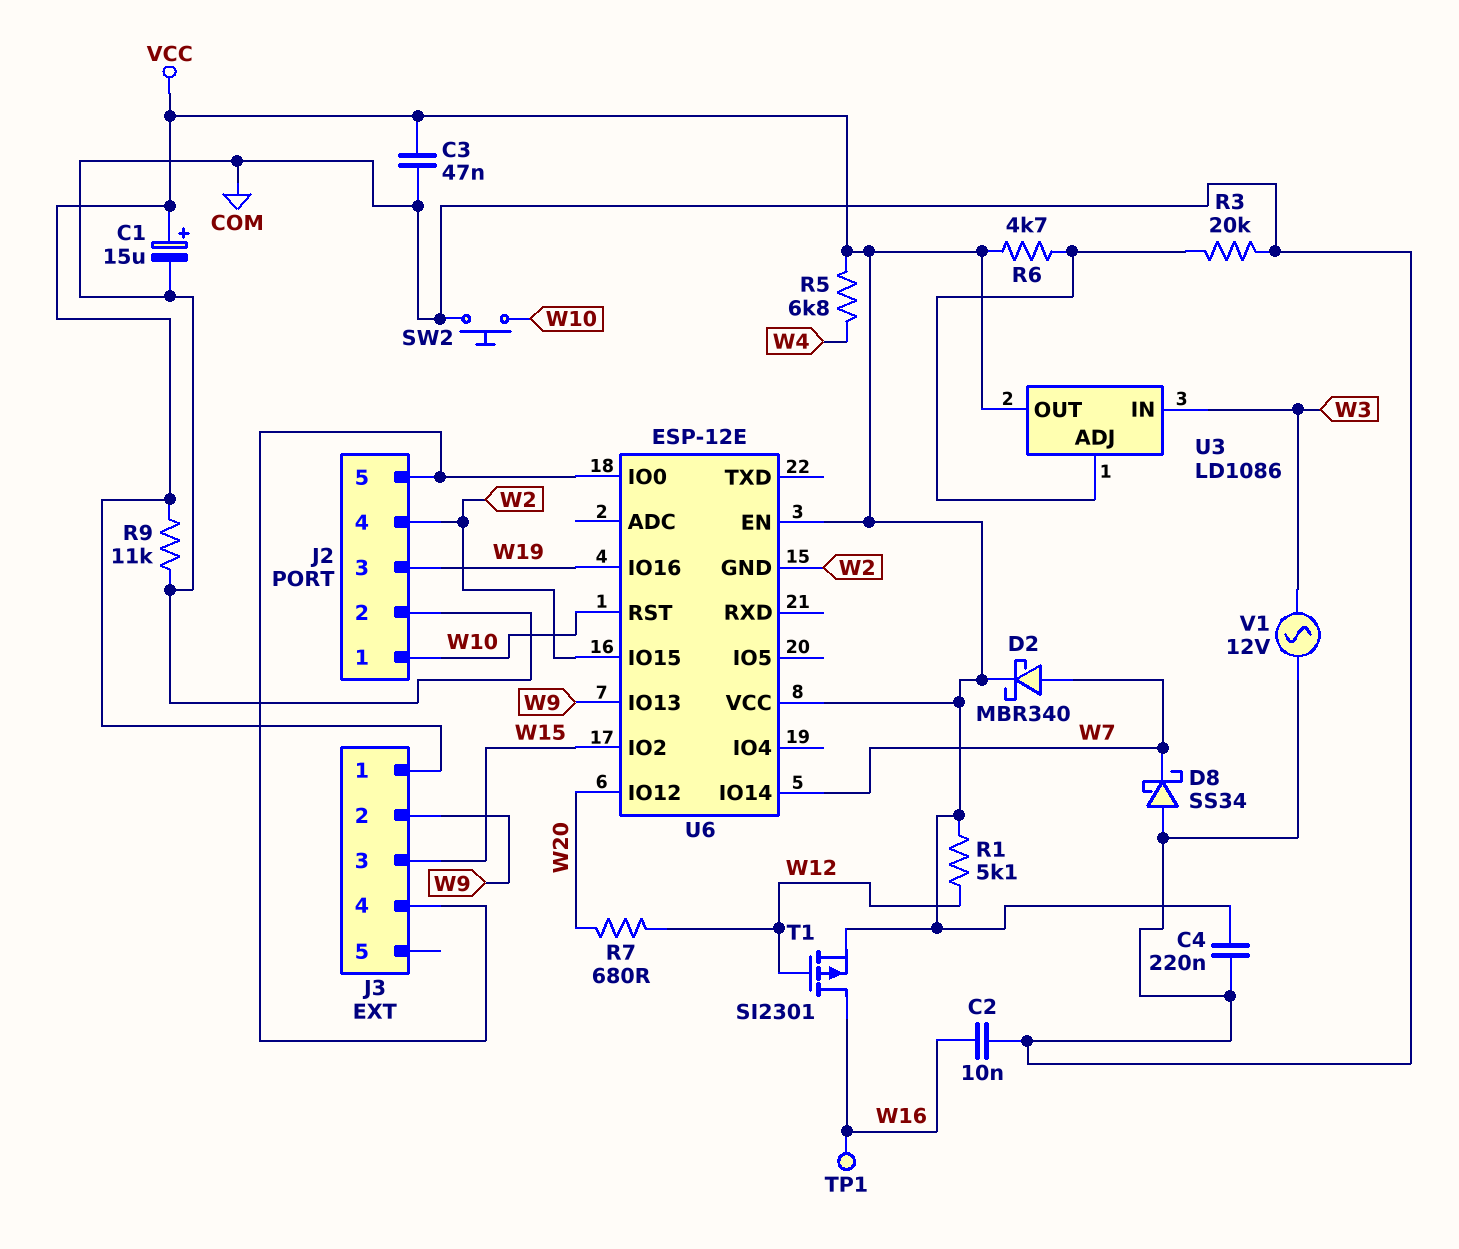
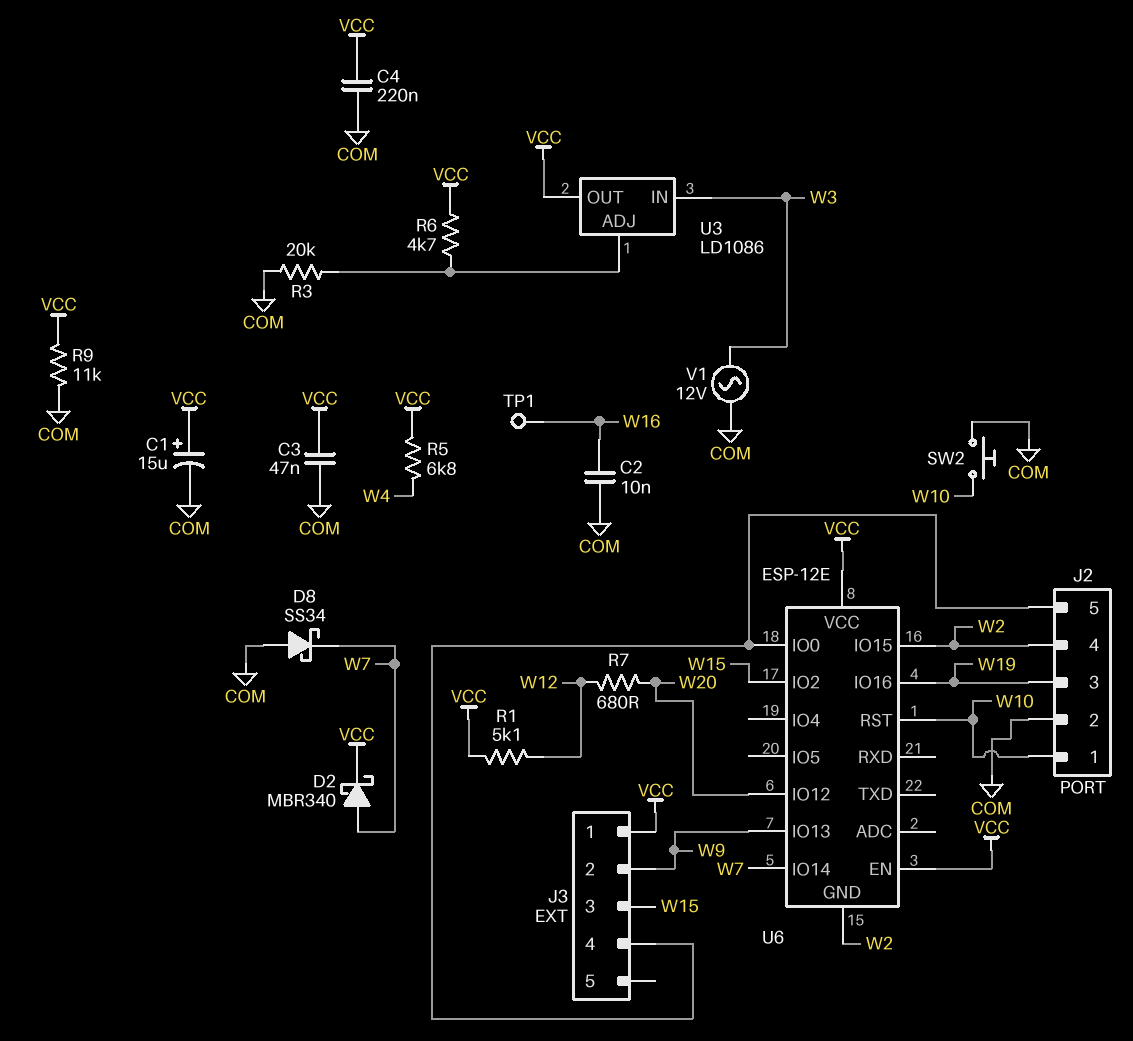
T1: PMOS SI2301 (G W12, D W16, S VCC) -> none

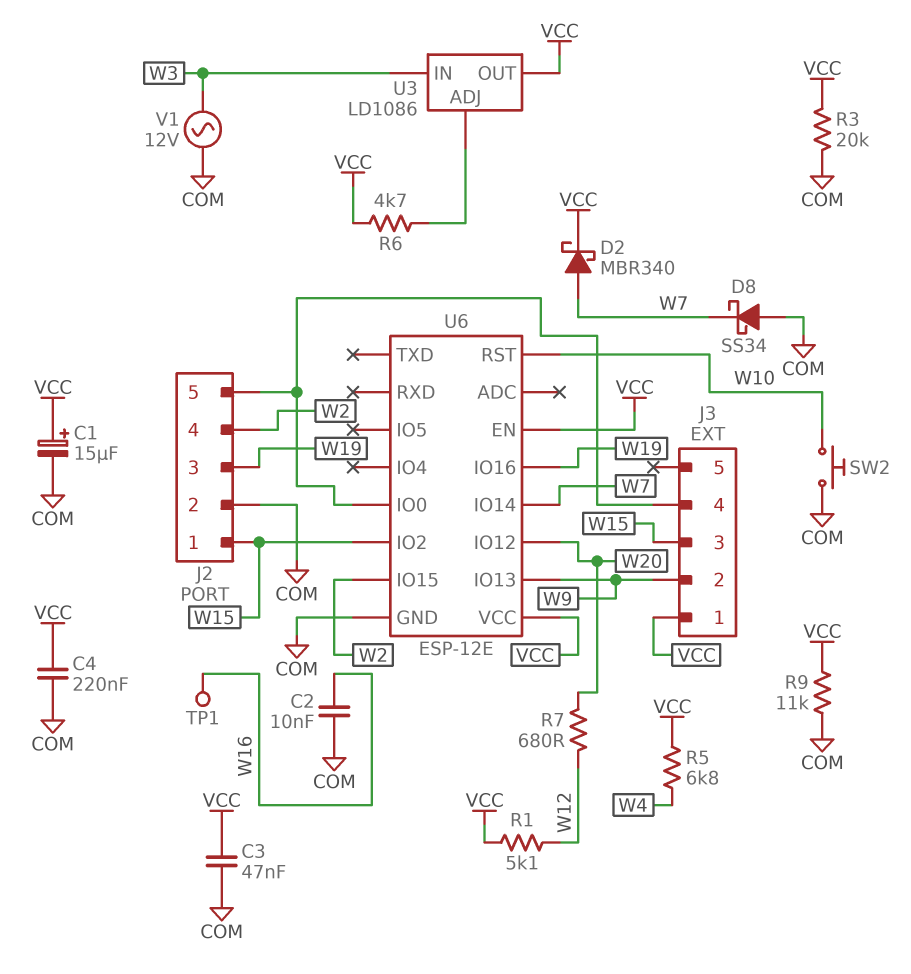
J2 pin 1: W10 -> W15
R3: 20k (COM, U3/ADJ) -> 20k (COM, VCC)
U6 pin GND: W2 -> COM

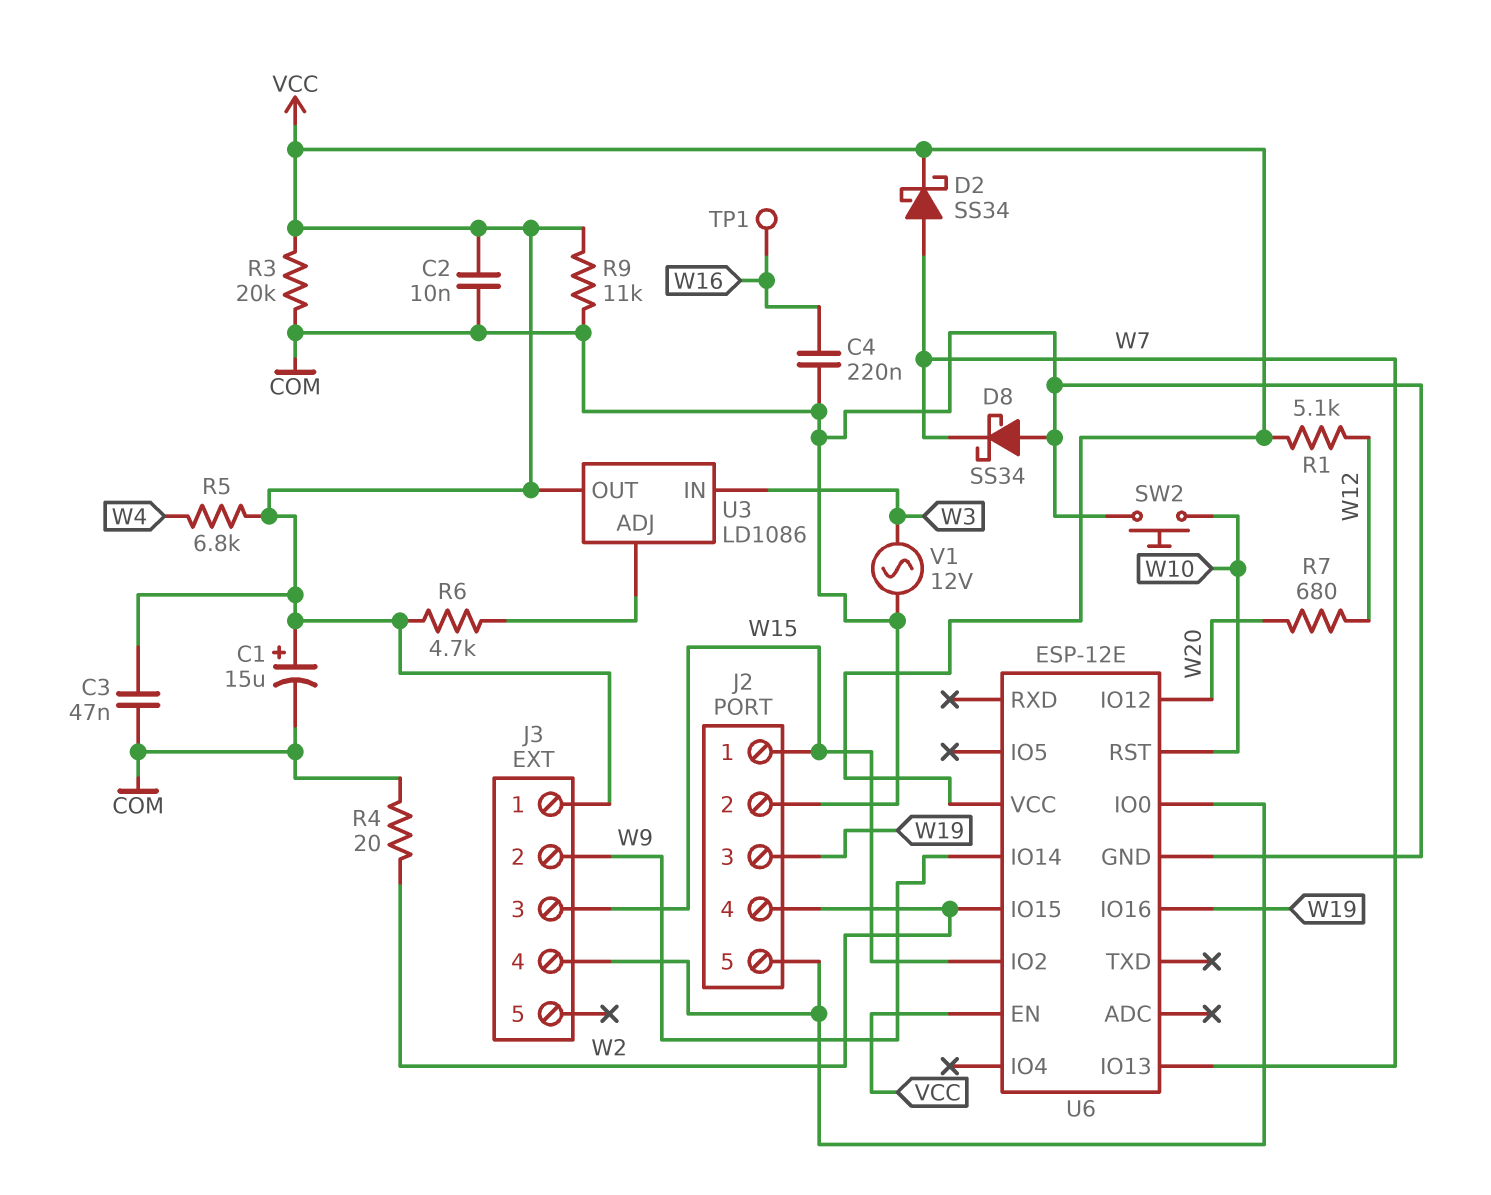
C2: 10nF (COM, W16) -> 10nF (COM, VCC)
C4: 220nF (COM, VCC) -> 220nF (COM, W16)
D2: schottky MBR340 (A W7, K VCC) -> schottky SS34 (A W7, K VCC)
R4: none -> 20 (COM, W2)
U6 pin IO13: W9 -> W7
U6 pin IO14: W7 -> W9

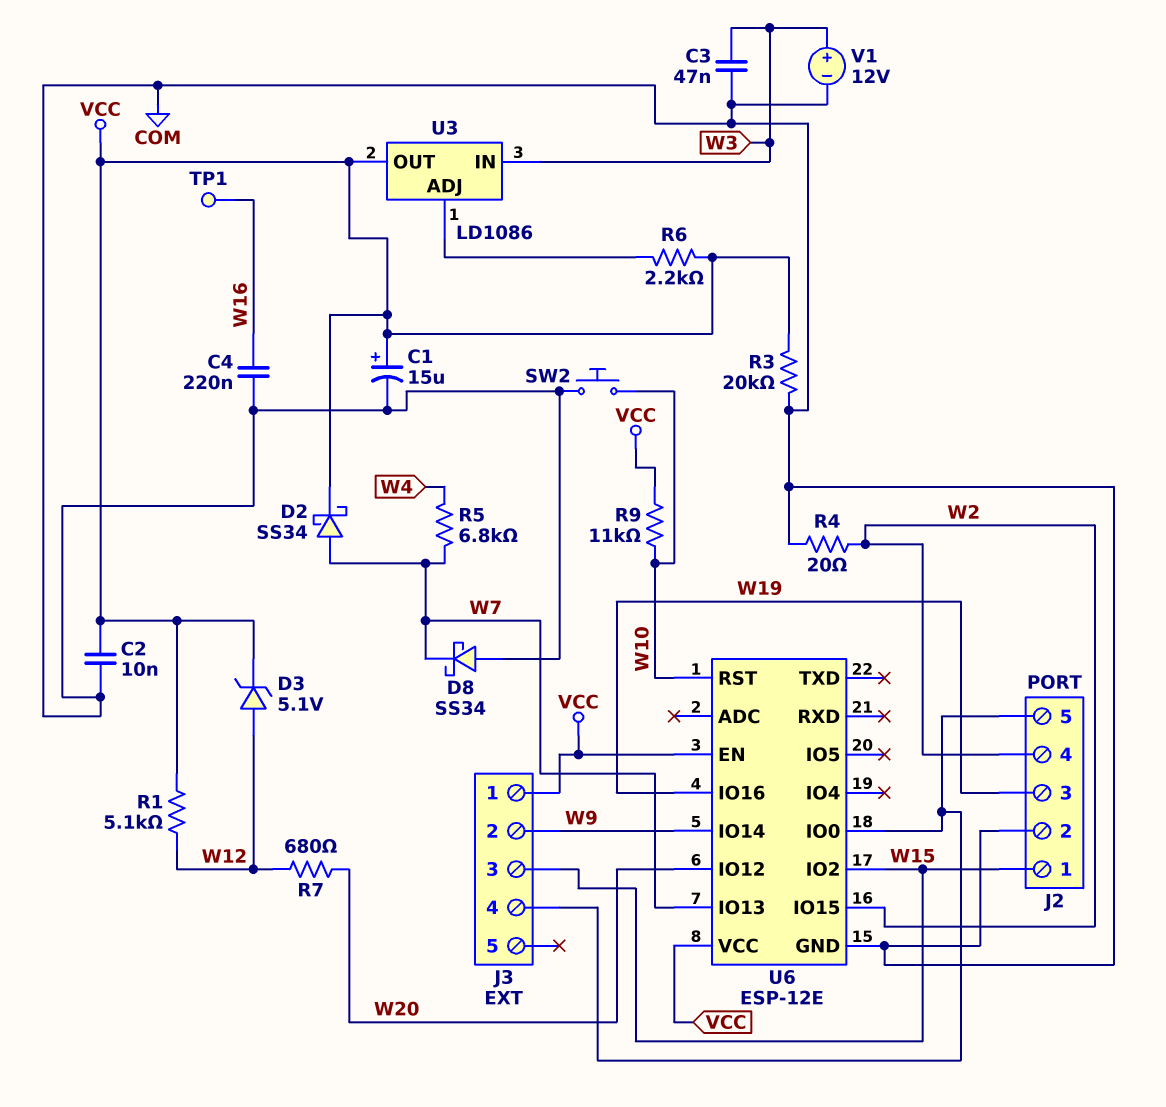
C3: 47nF (COM, VCC) -> 47nF (COM, W3)
D3: none -> zener 5.1V (A W12, K VCC)
R5: 6.8k (VCC, W4) -> 6.8k (W4, W7)
R6: 4.7k (U3/ADJ, VCC) -> 2.2k (U3/ADJ, VCC)
R9: 11k (COM, VCC) -> 11k (VCC, W10)
V1: AC 12V (COM, W3) -> 12V (plus W3, minus COM)

